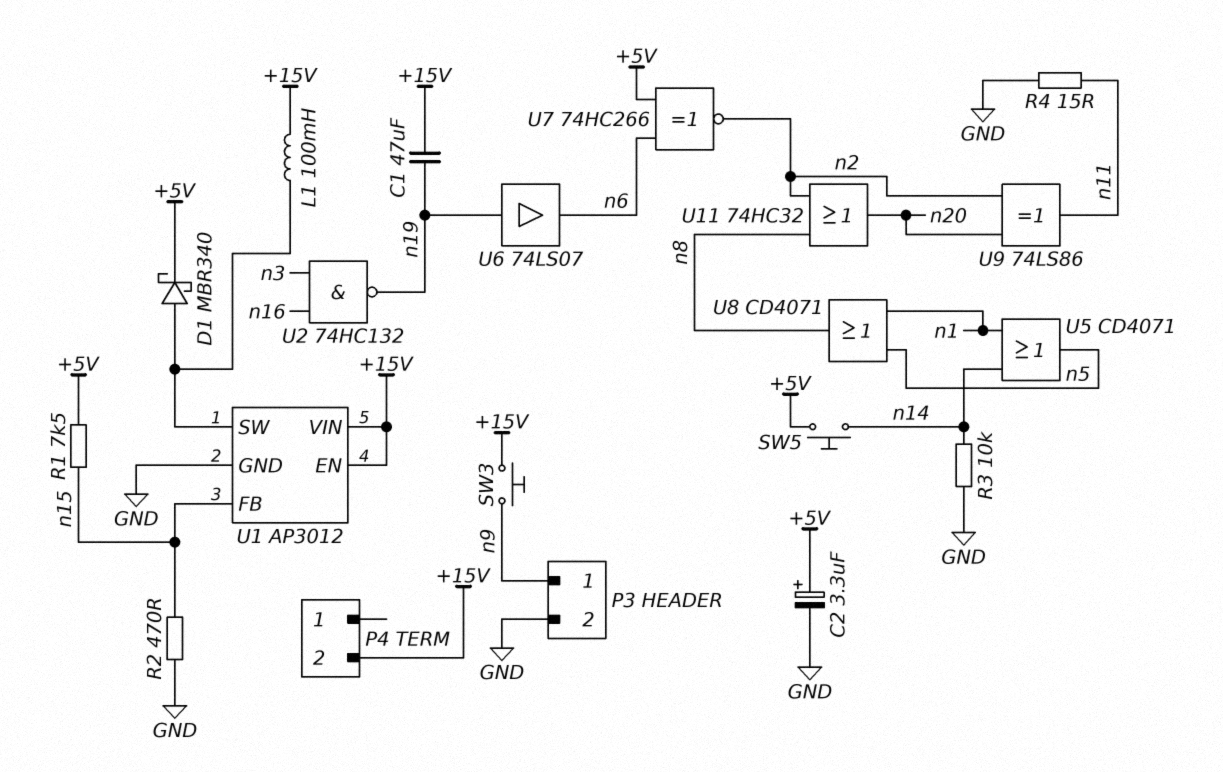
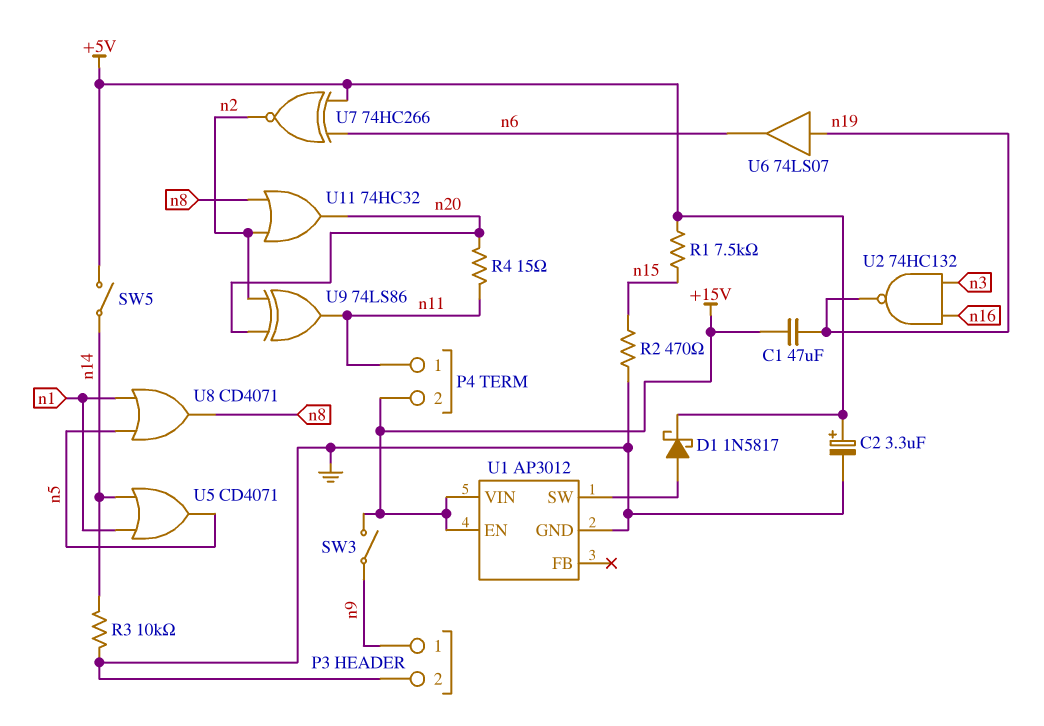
D1: schottky MBR340 (A U1/SW, K +5V) -> schottky 1N5817 (A U1/SW, K +5V)
L1: 100mH (+15V, U1/SW) -> none
P4 pin 1: none -> n11
R4: 15 (GND, n11) -> 15 (n11, n20)
SW3: button (+15V, n9) -> switch (+15V, n9)
SW5: button (+5V, n14) -> switch (+5V, n14)
U1 pin FB: n15 -> none

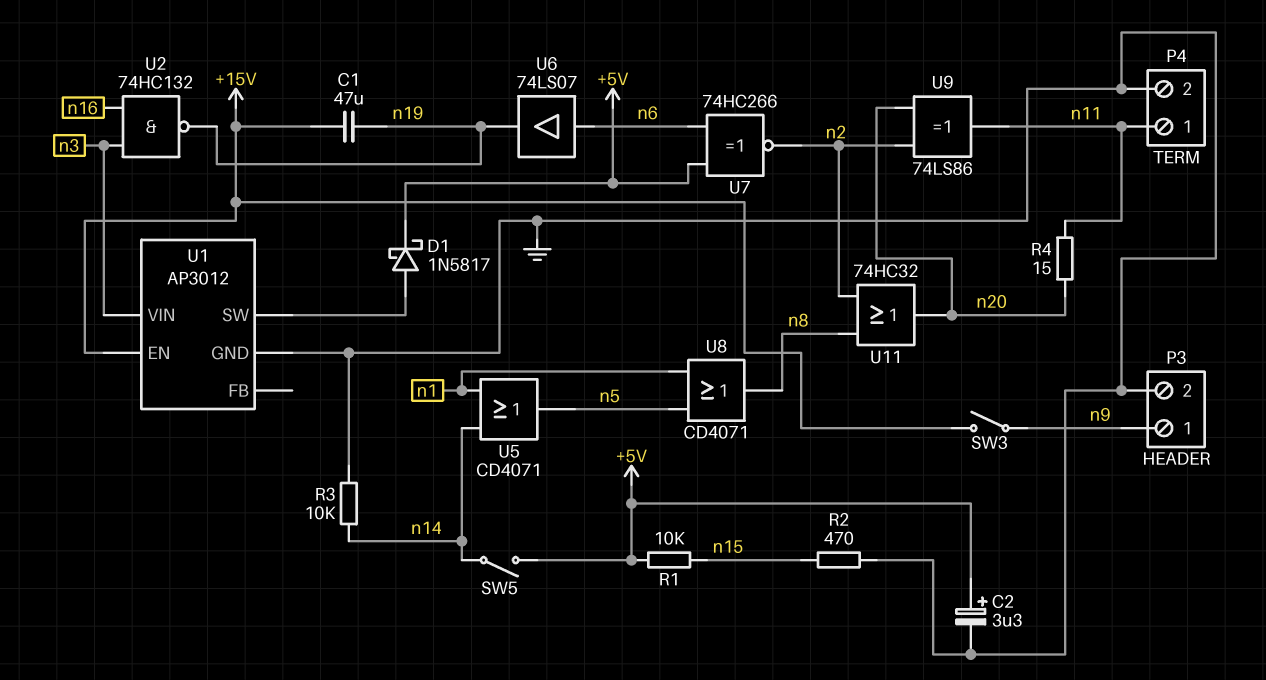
P4 pin 2: +15V -> GND
R1: 7.5k (+5V, n15) -> 10k (+5V, n15)
U1 pin VIN: +15V -> n3
U6: buffer 74LS07 (in n19, out n6) -> buffer 74LS07 (in n6, out n19)

